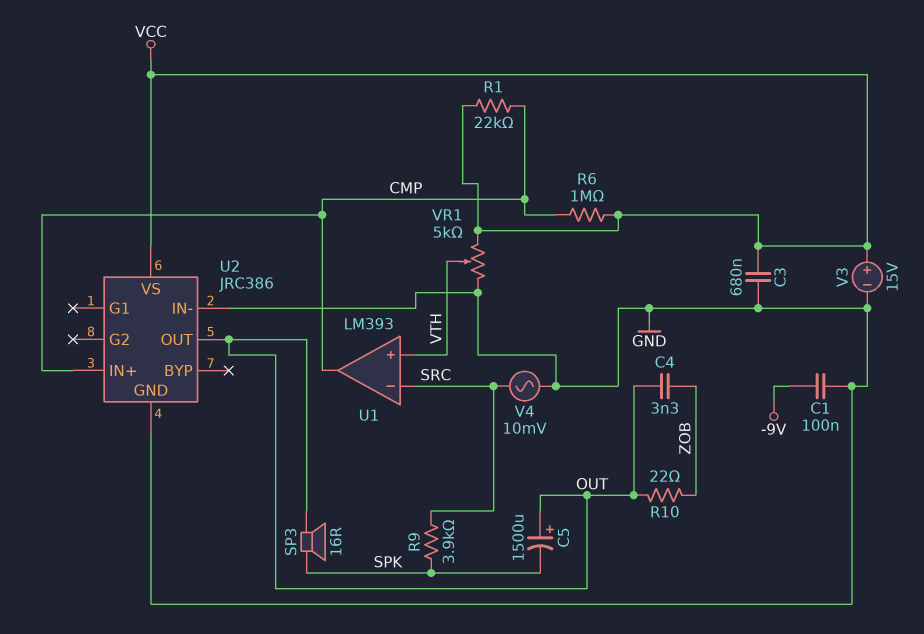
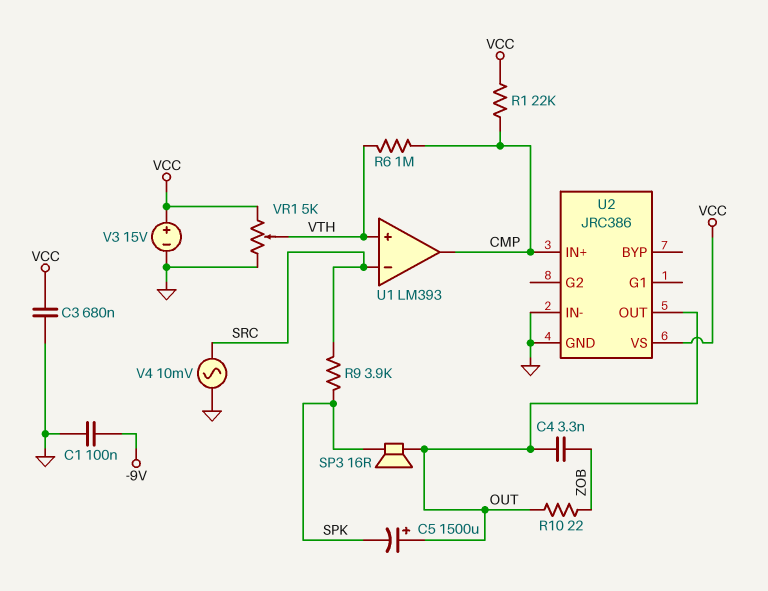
R6: 1M (CMP, VCC) -> 1M (CMP, VTH)

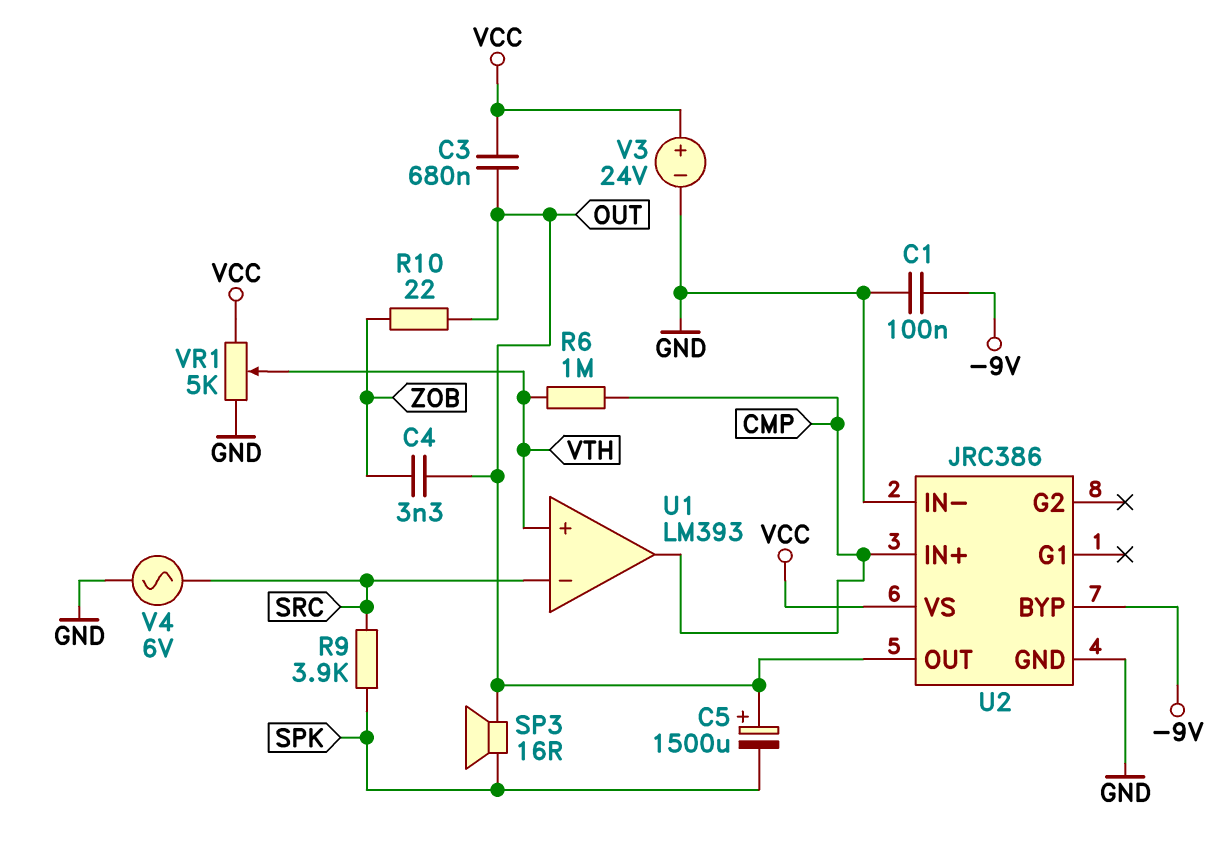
C3: 680nF (GND, VCC) -> 680nF (OUT, VCC)
R1: 22k (CMP, VCC) -> none
U2 pin BYP: none -> -9V
V3: 15V (plus VCC, minus GND) -> 24V (plus VCC, minus GND)
V4: AC 10mV (GND, SRC) -> AC 6V (GND, SRC)

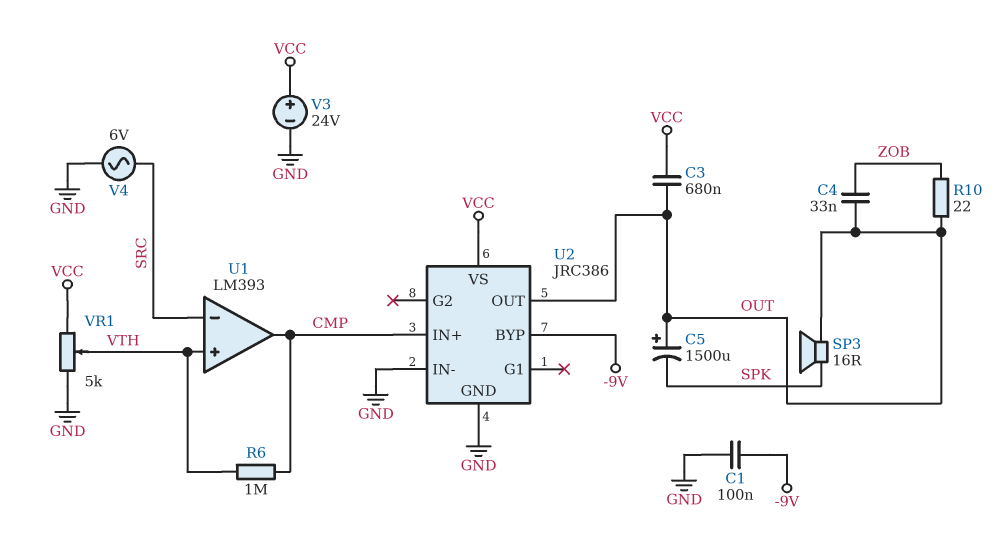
C4: 3.3nF (OUT, ZOB) -> 33nF (OUT, ZOB)
R9: 3.9k (SPK, SRC) -> none

